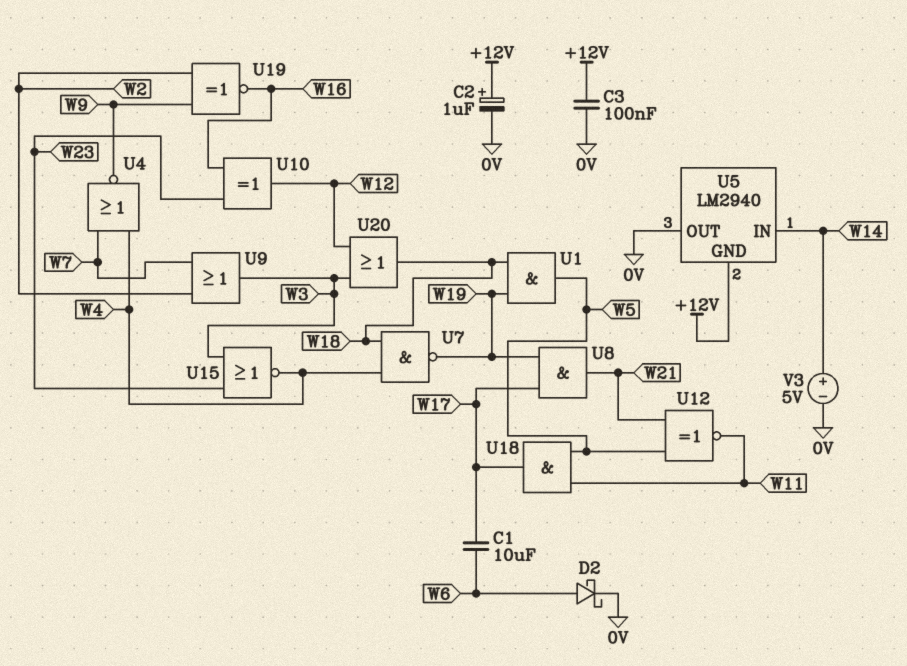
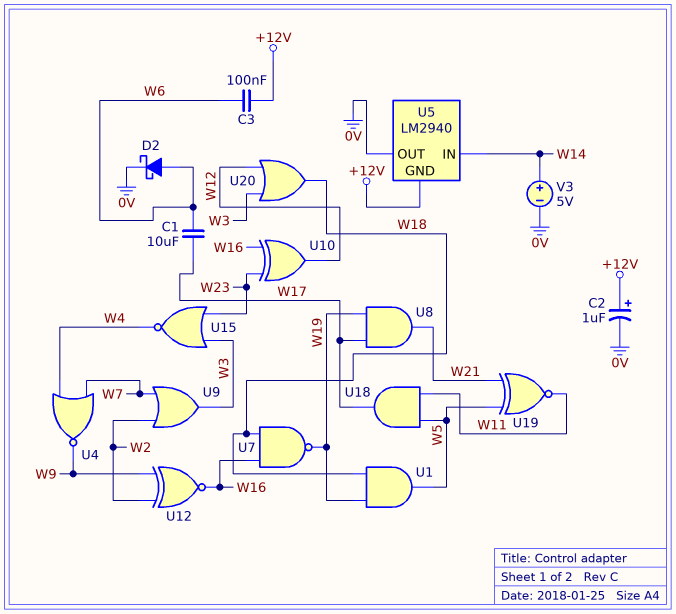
C3: 100nF (+12V, 0V) -> 100nF (+12V, W6)
U7: NAND (in W4, in W18, out W19) -> NAND (in W16, in W18, out W19)
U12: XNOR (in W5, in W21, out W11) -> XNOR (in W2, in W9, out W16)
U19: XNOR (in W2, in W9, out W16) -> XNOR (in W5, in W21, out W11)

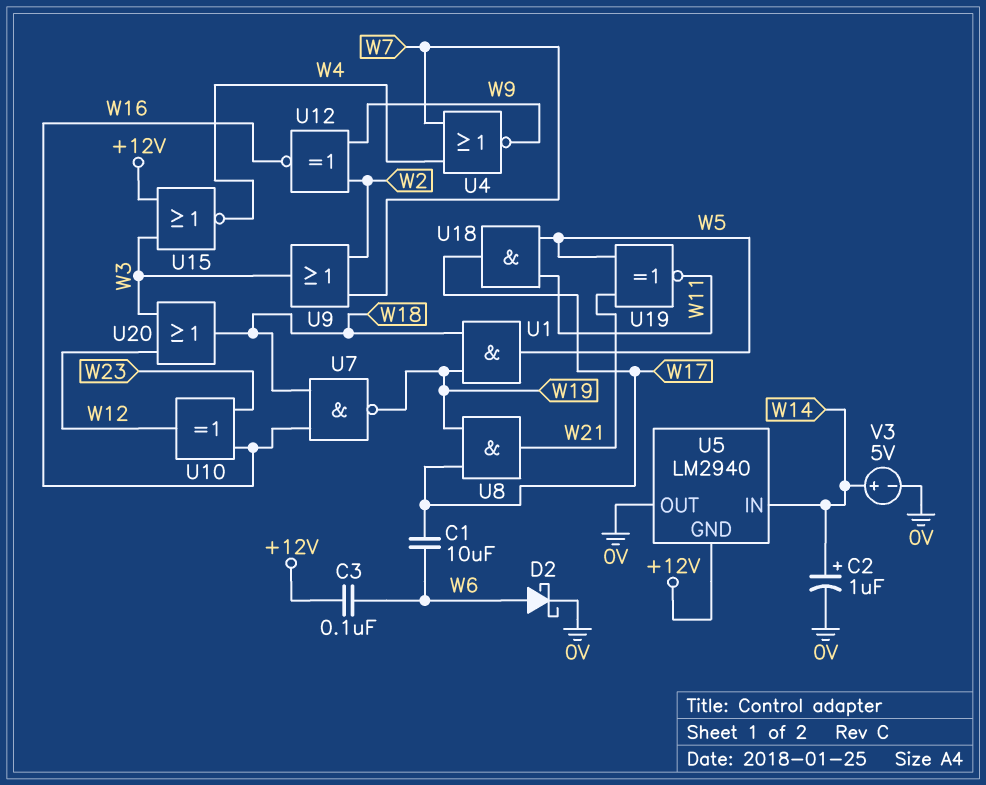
C2: 1uF (plus +12V, minus 0V) -> 1uF (plus W14, minus 0V)
U15: NOR (in W3, in W23, out W4) -> NOR (in +12V, in W3, out W4)

